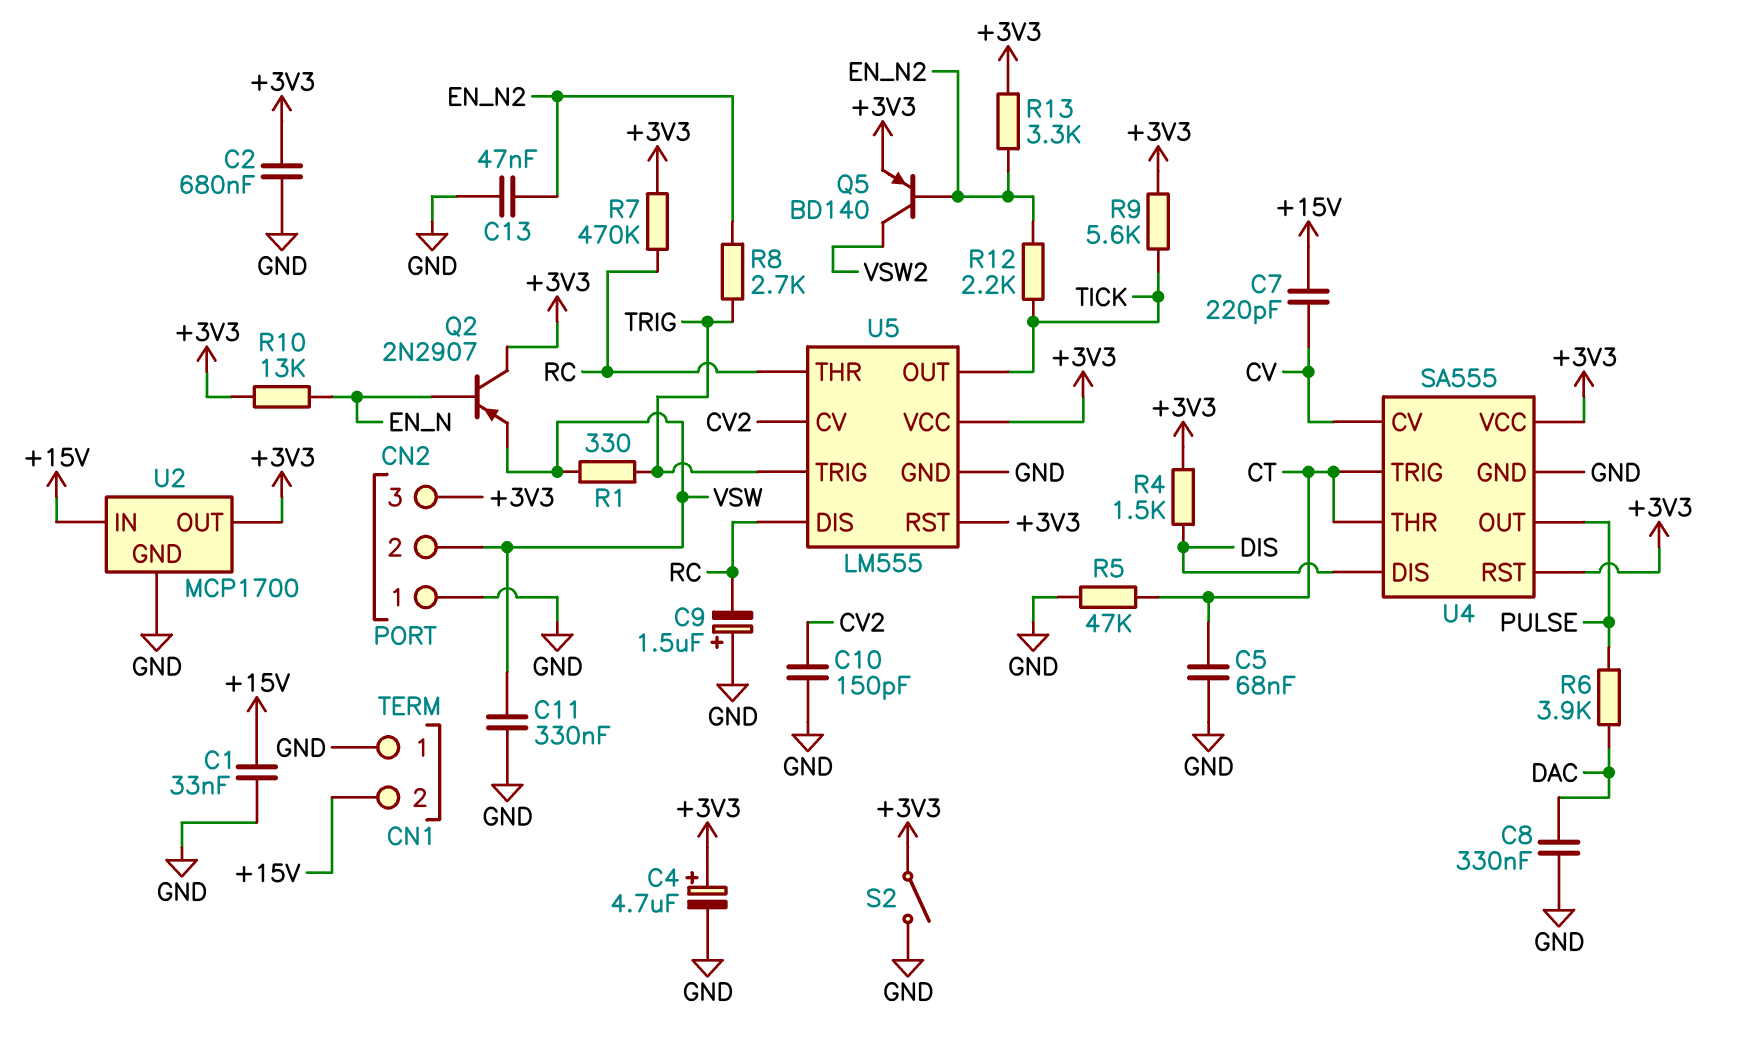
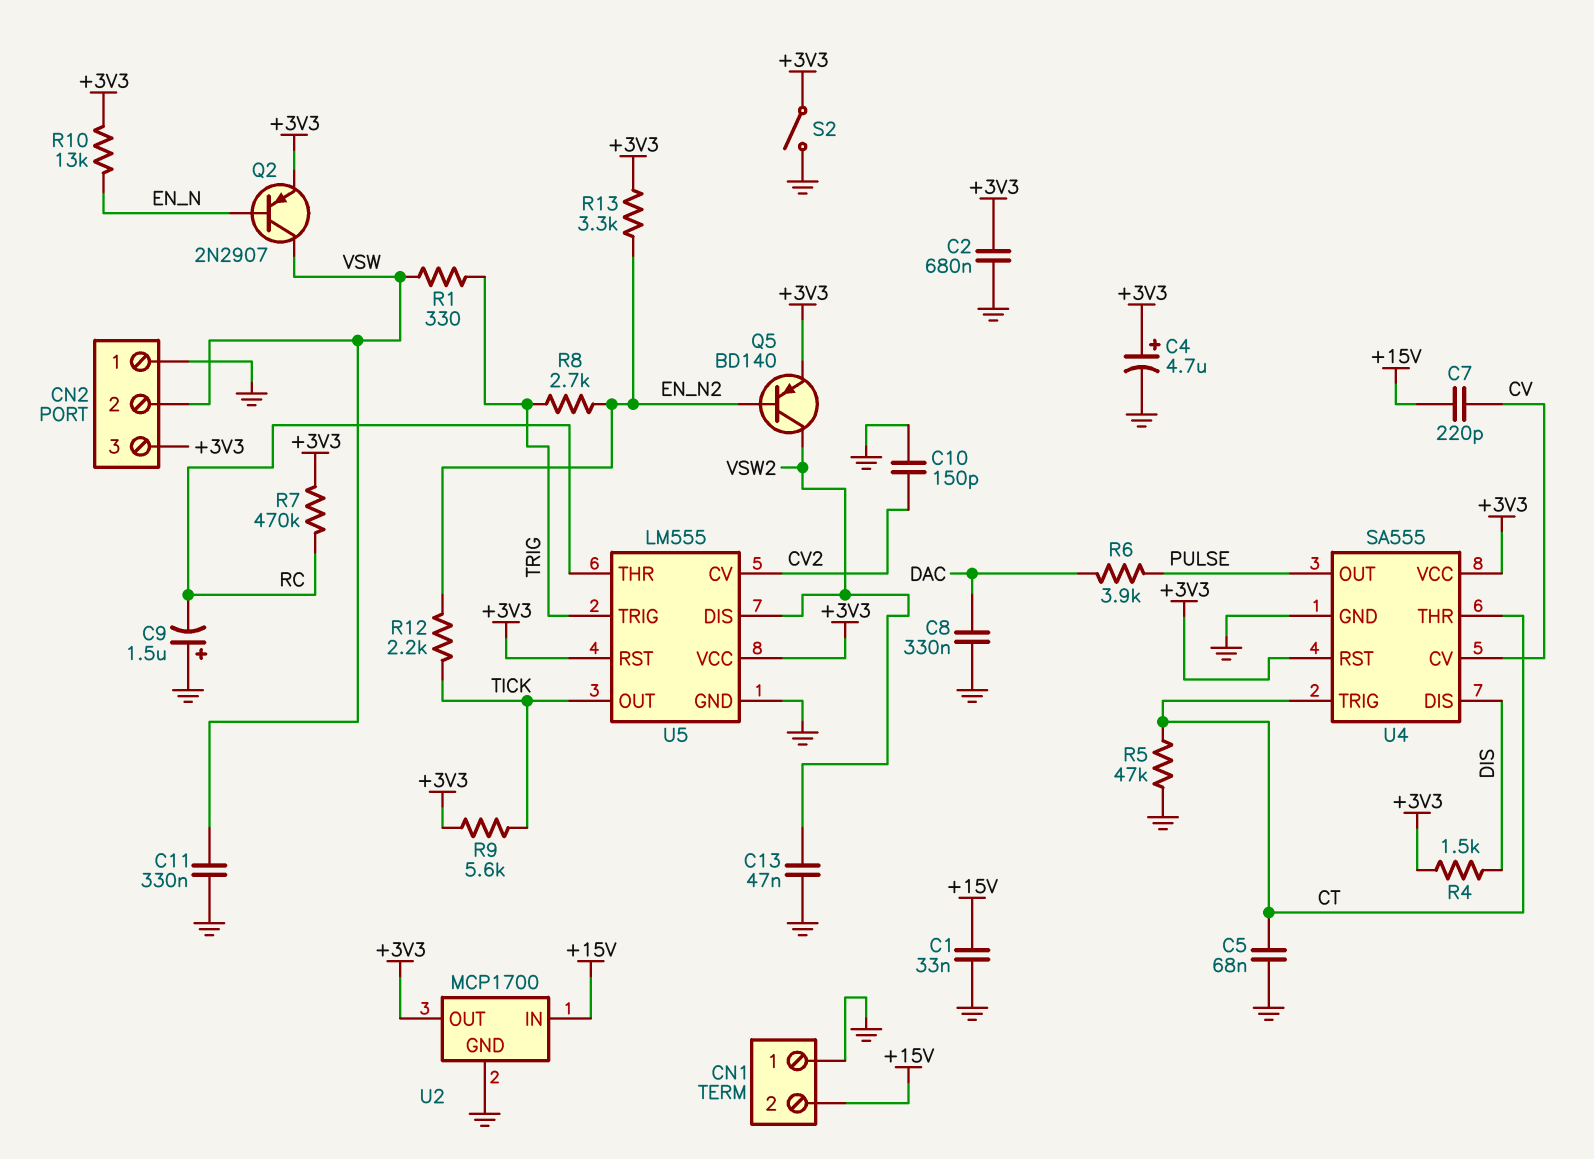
C13: 47nF (EN_N2, GND) -> 47nF (GND, VSW2)
Q2: PNP 2N2907 (B EN_N, C +3V3, E VSW) -> PNP 2N2907 (B EN_N, C VSW, E +3V3)
U5 pin DIS: RC -> VSW2

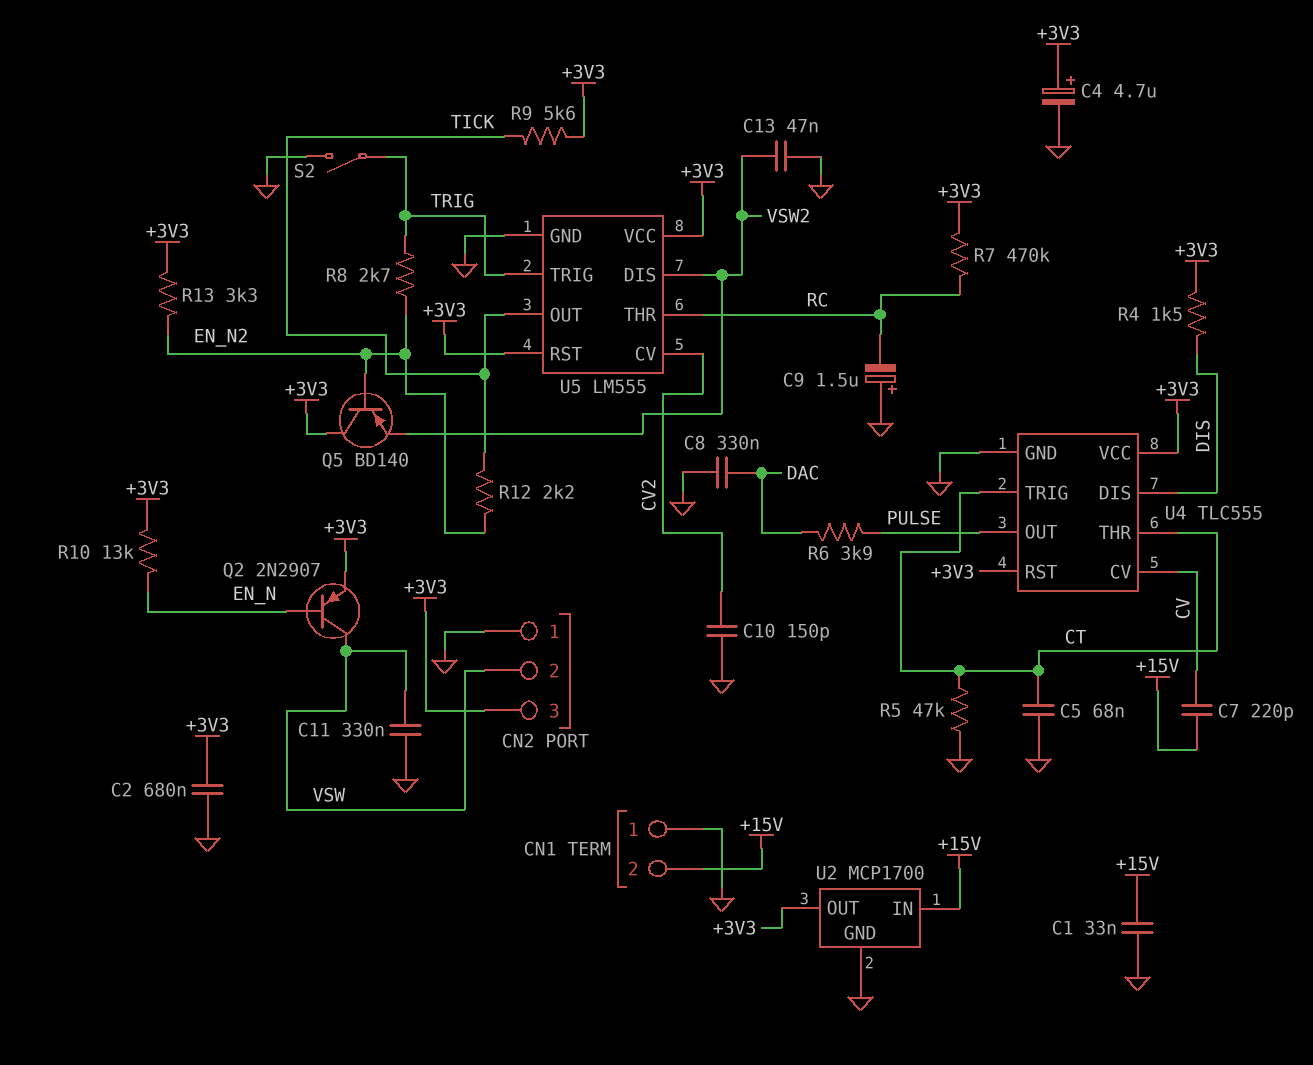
Q5: PNP BD140 (B EN_N2, C VSW2, E +3V3) -> PNP BD140 (B EN_N2, C +3V3, E VSW2)
R1: 330 (TRIG, VSW) -> none
S2: switch (+3V3, GND) -> switch (GND, TRIG)
U4: SA555 -> TLC555

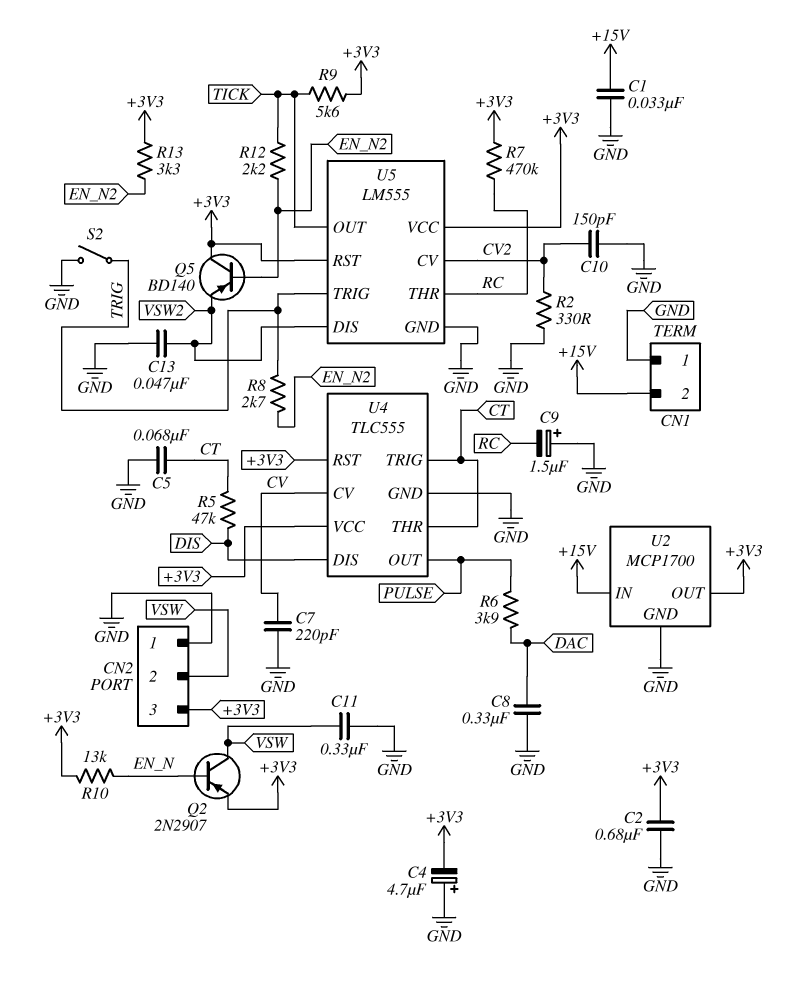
C4: 4.7uF (plus +3V3, minus GND) -> 4.7uF (plus GND, minus +3V3)
C7: 220pF (+15V, CV) -> 220pF (CV, GND)
R2: none -> 330 (CV2, GND)
R4: 1.5k (+3V3, DIS) -> none
R5: 47k (CT, GND) -> 47k (CT, DIS)

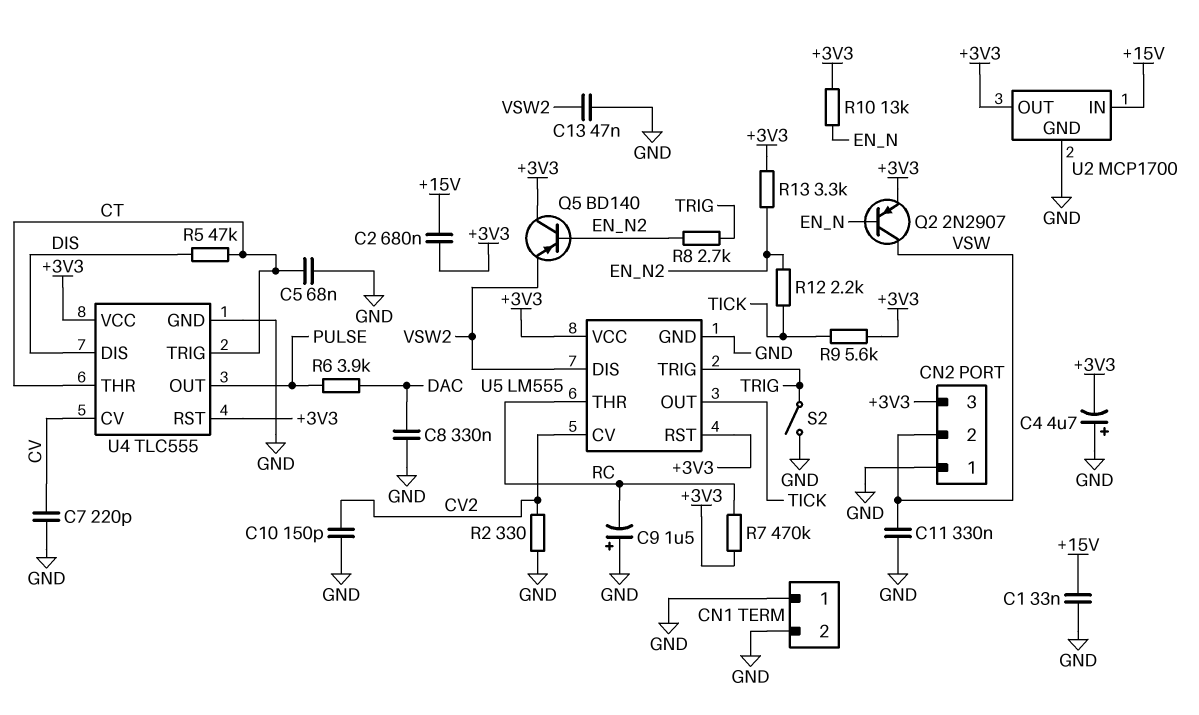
C2: 680nF (+3V3, GND) -> 680nF (+3V3, +15V)
CN1 pin 2: +15V -> GND

